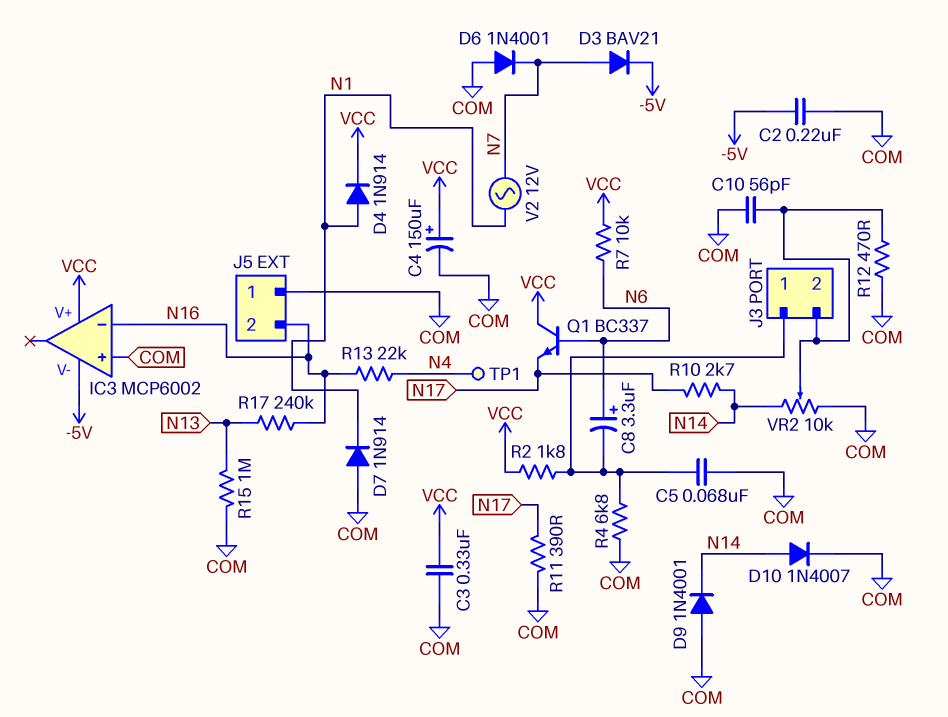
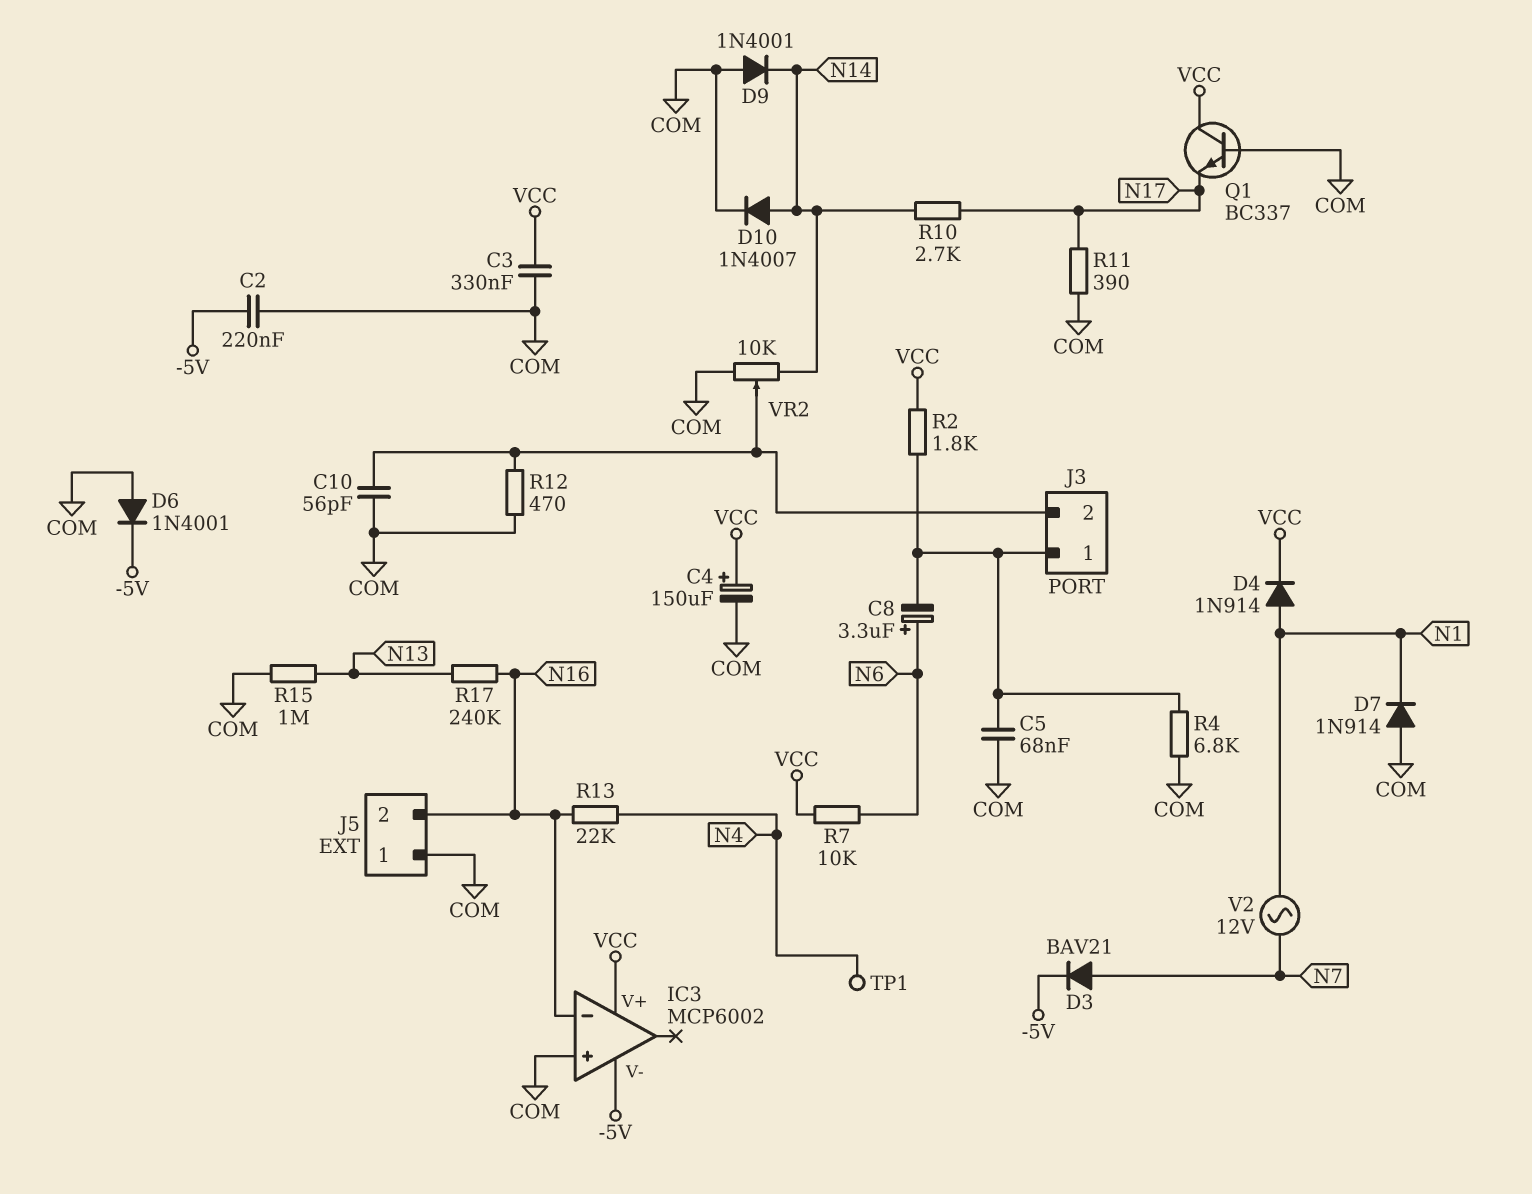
D6: diode 1N4001 (A COM, K N7) -> diode 1N4001 (A COM, K -5V)
Q1: NPN BC337 (B N6, C VCC, E N17) -> NPN BC337 (B COM, C VCC, E N17)

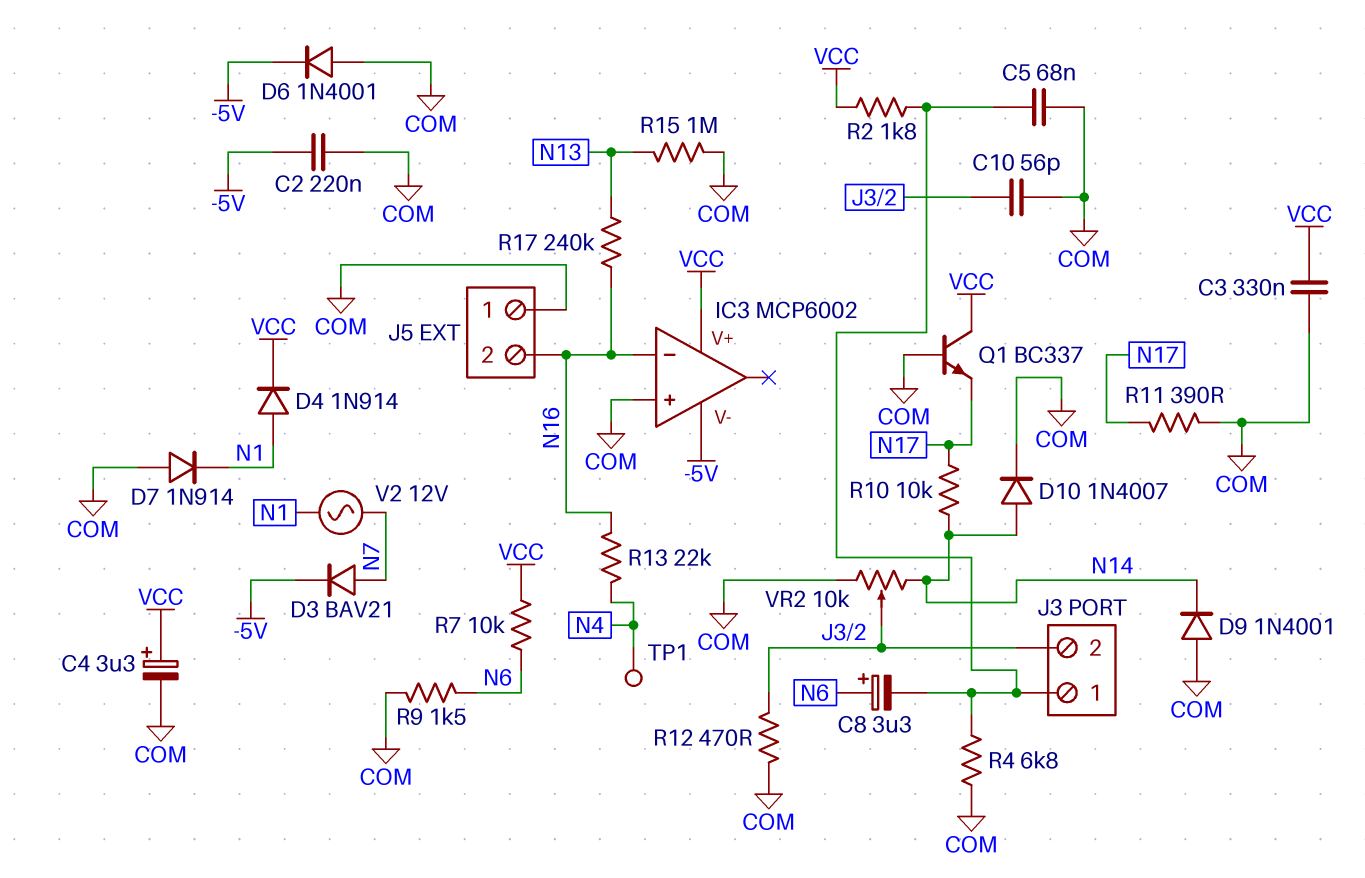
C4: 150uF (plus VCC, minus COM) -> 3.3uF (plus VCC, minus COM)
R9: none -> 1.5k (COM, N6)
R10: 2.7k (N14, N17) -> 10k (N14, N17)

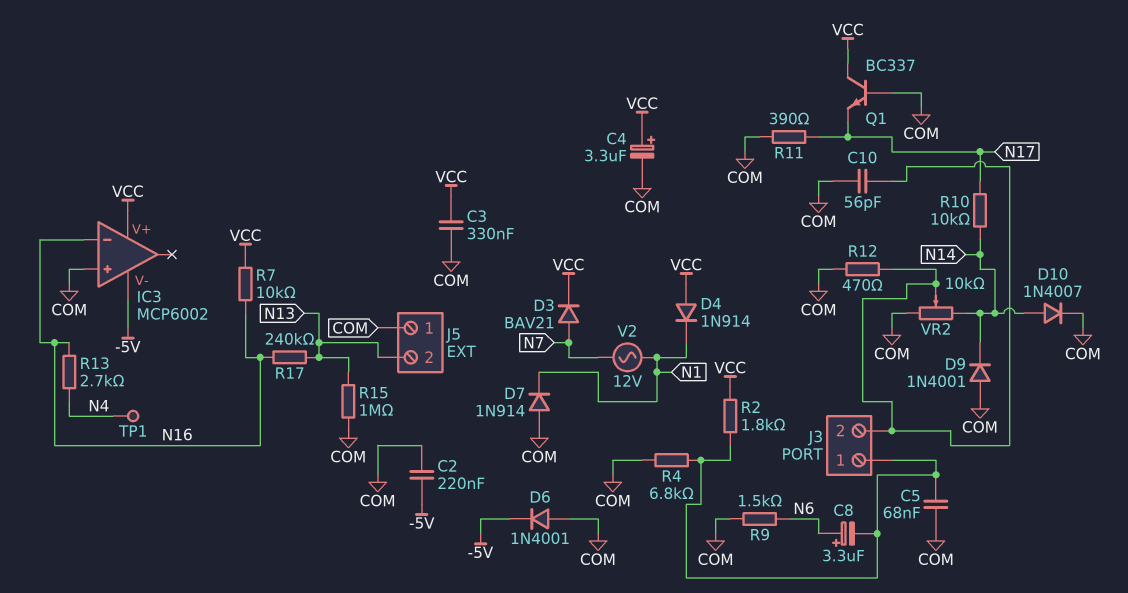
D3: diode BAV21 (A N7, K -5V) -> diode BAV21 (A N7, K VCC)
D4: diode 1N914 (A N1, K VCC) -> diode 1N914 (A VCC, K N1)
J5 pin 2: N16 -> N13
R7: 10k (N6, VCC) -> 10k (N16, VCC)
R13: 22k (N4, N16) -> 2.7k (N4, N16)

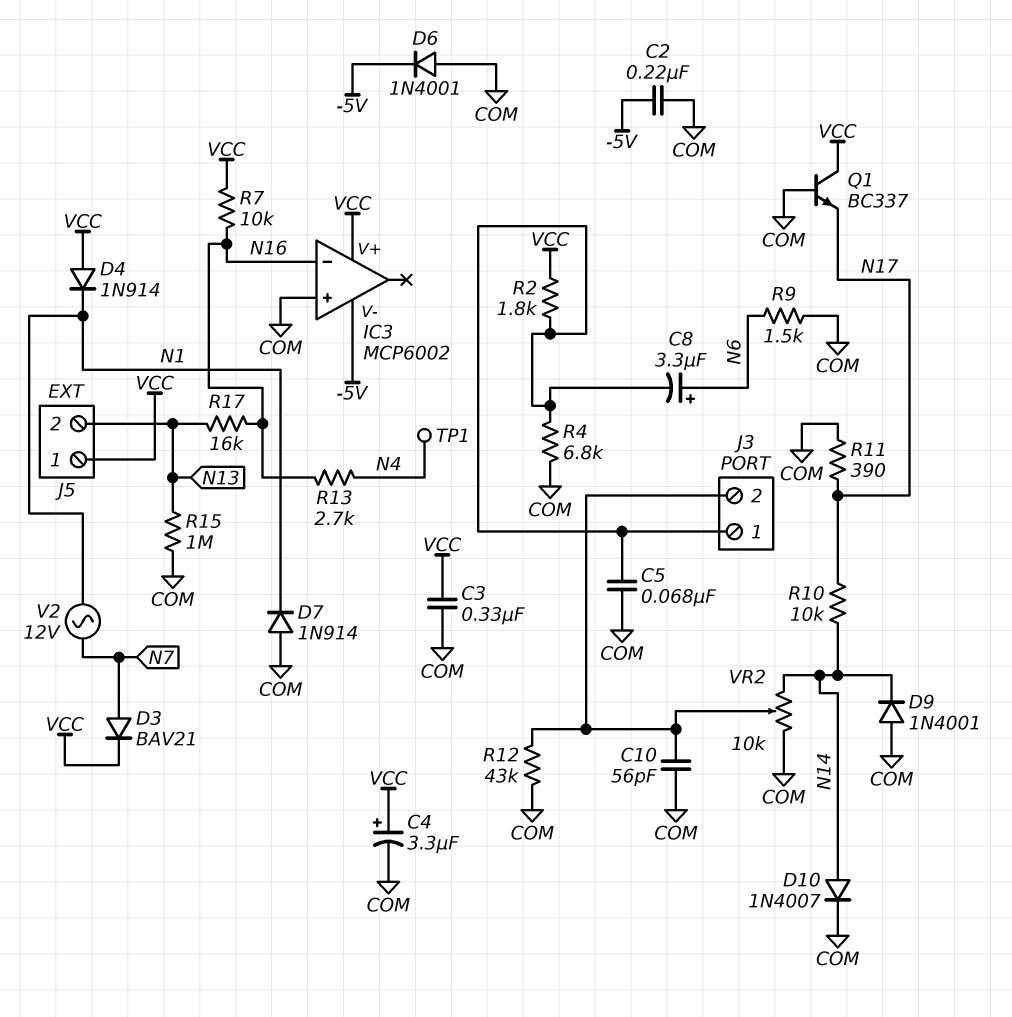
J5 pin 1: COM -> VCC
R12: 470 (COM, J3/2) -> 43k (COM, J3/2)
R17: 240k (N13, N16) -> 16k (N13, N16)

